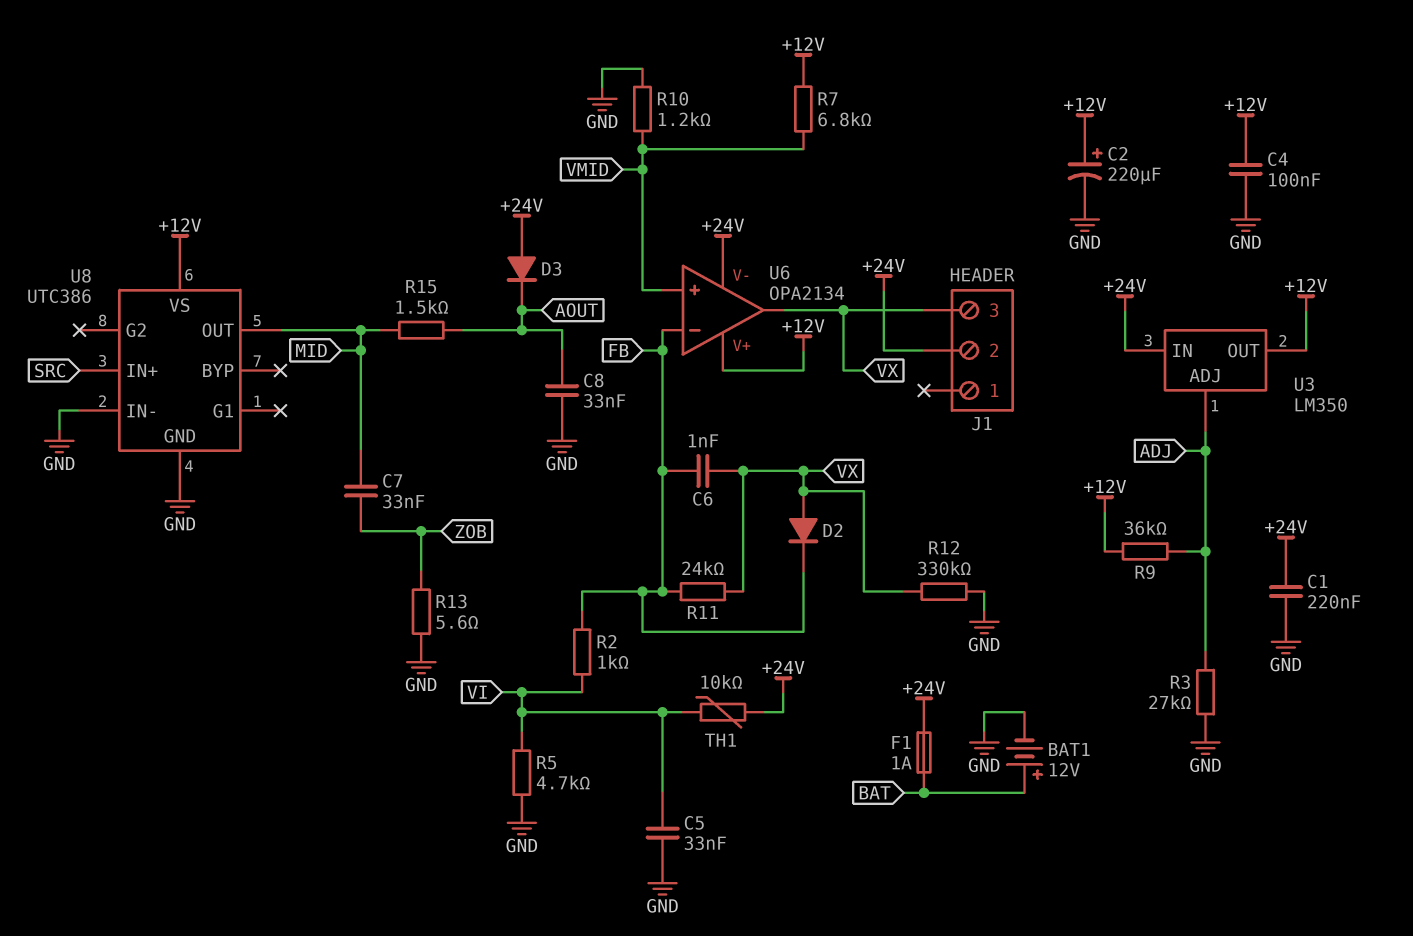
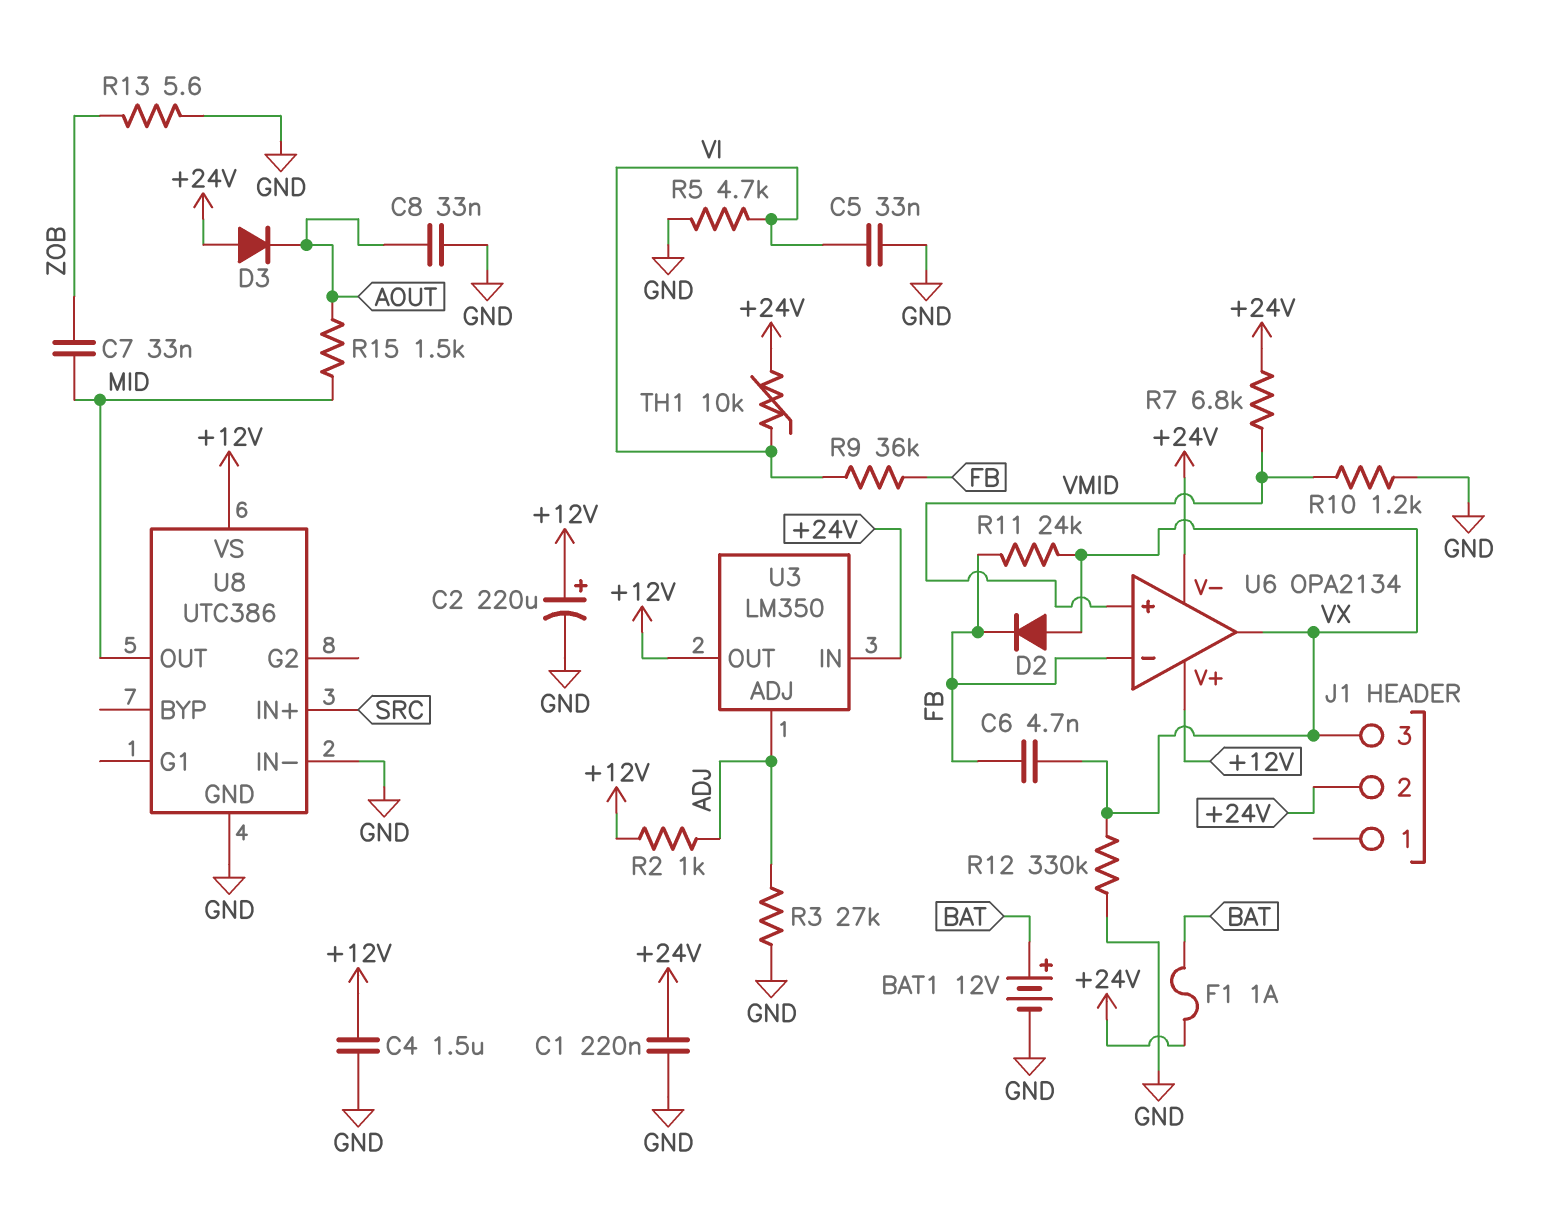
C4: 100nF (+12V, GND) -> 1.5uF (+12V, GND)
C6: 1nF (FB, VX) -> 4.7nF (FB, VX)
R2: 1k (FB, VI) -> 1k (+12V, ADJ)
R7: 6.8k (+12V, VMID) -> 6.8k (+24V, VMID)
R9: 36k (+12V, ADJ) -> 36k (FB, VI)

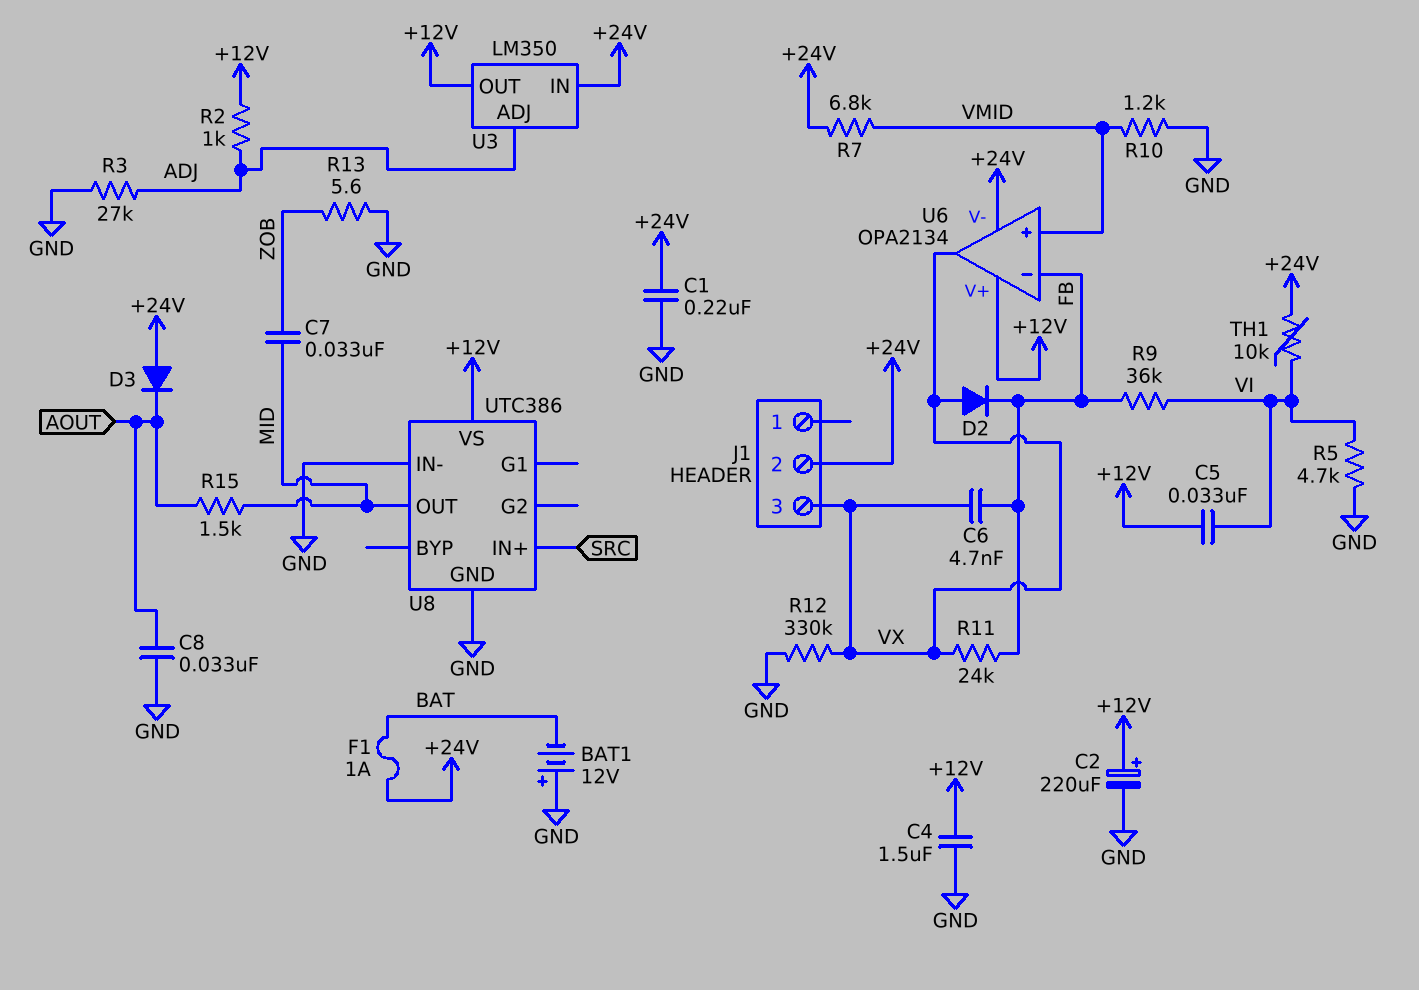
BAT1: 12V (plus BAT, minus GND) -> 12V (plus GND, minus BAT)
C5: 33nF (GND, VI) -> 33nF (+12V, VI)

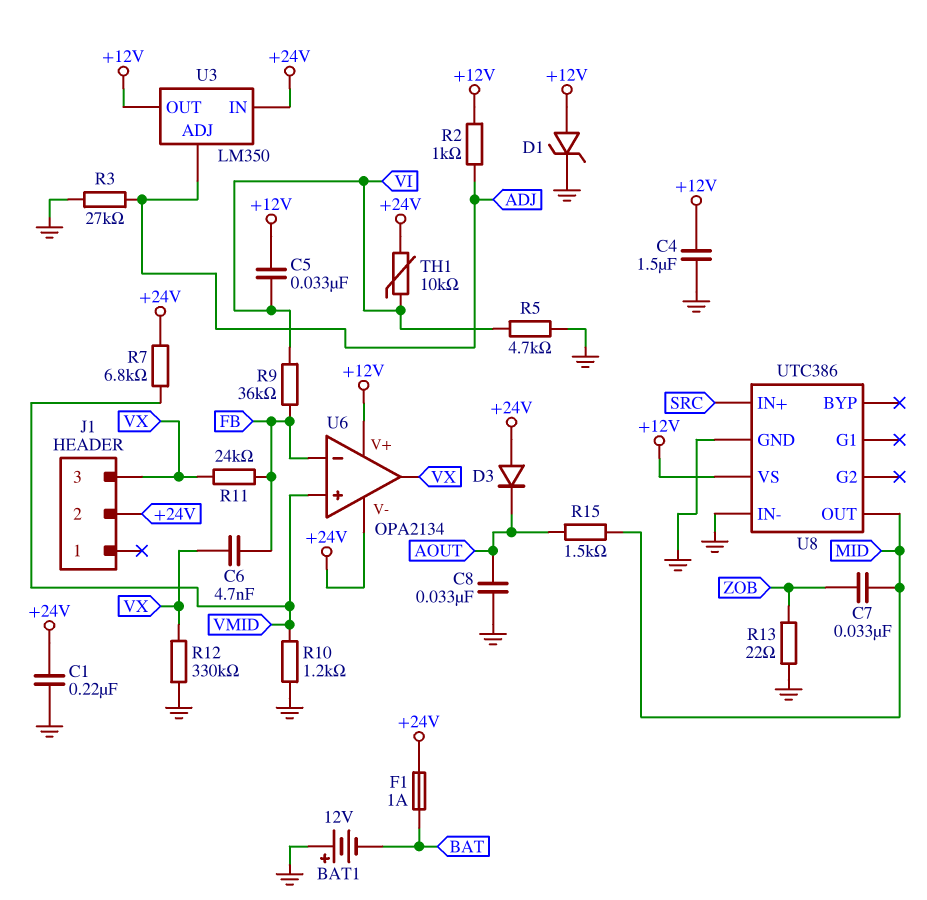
C2: 220uF (plus +12V, minus GND) -> none
D1: none -> zener (A +12V, K GND)
D2: diode (A VX, K FB) -> none
R13: 5.6 (GND, ZOB) -> 22 (GND, ZOB)

